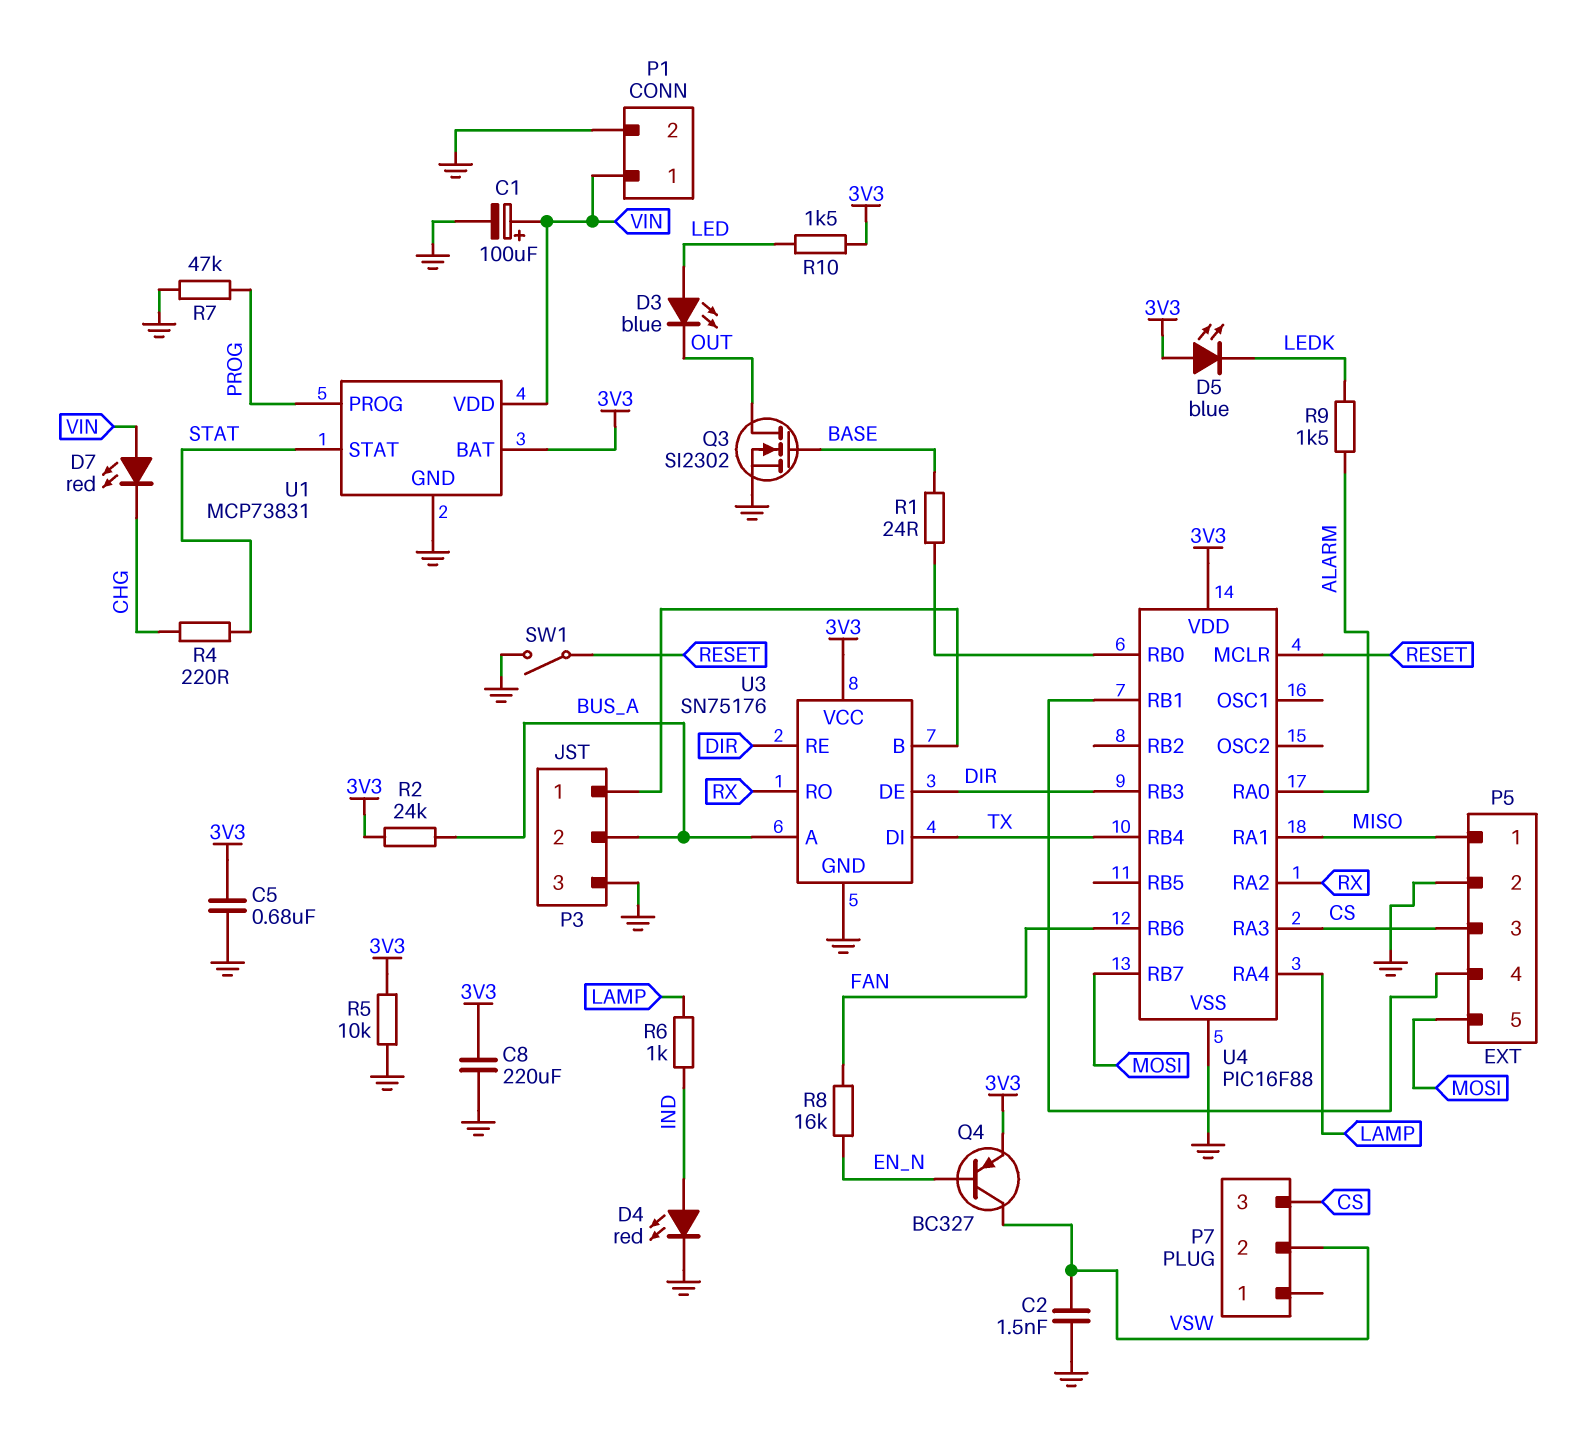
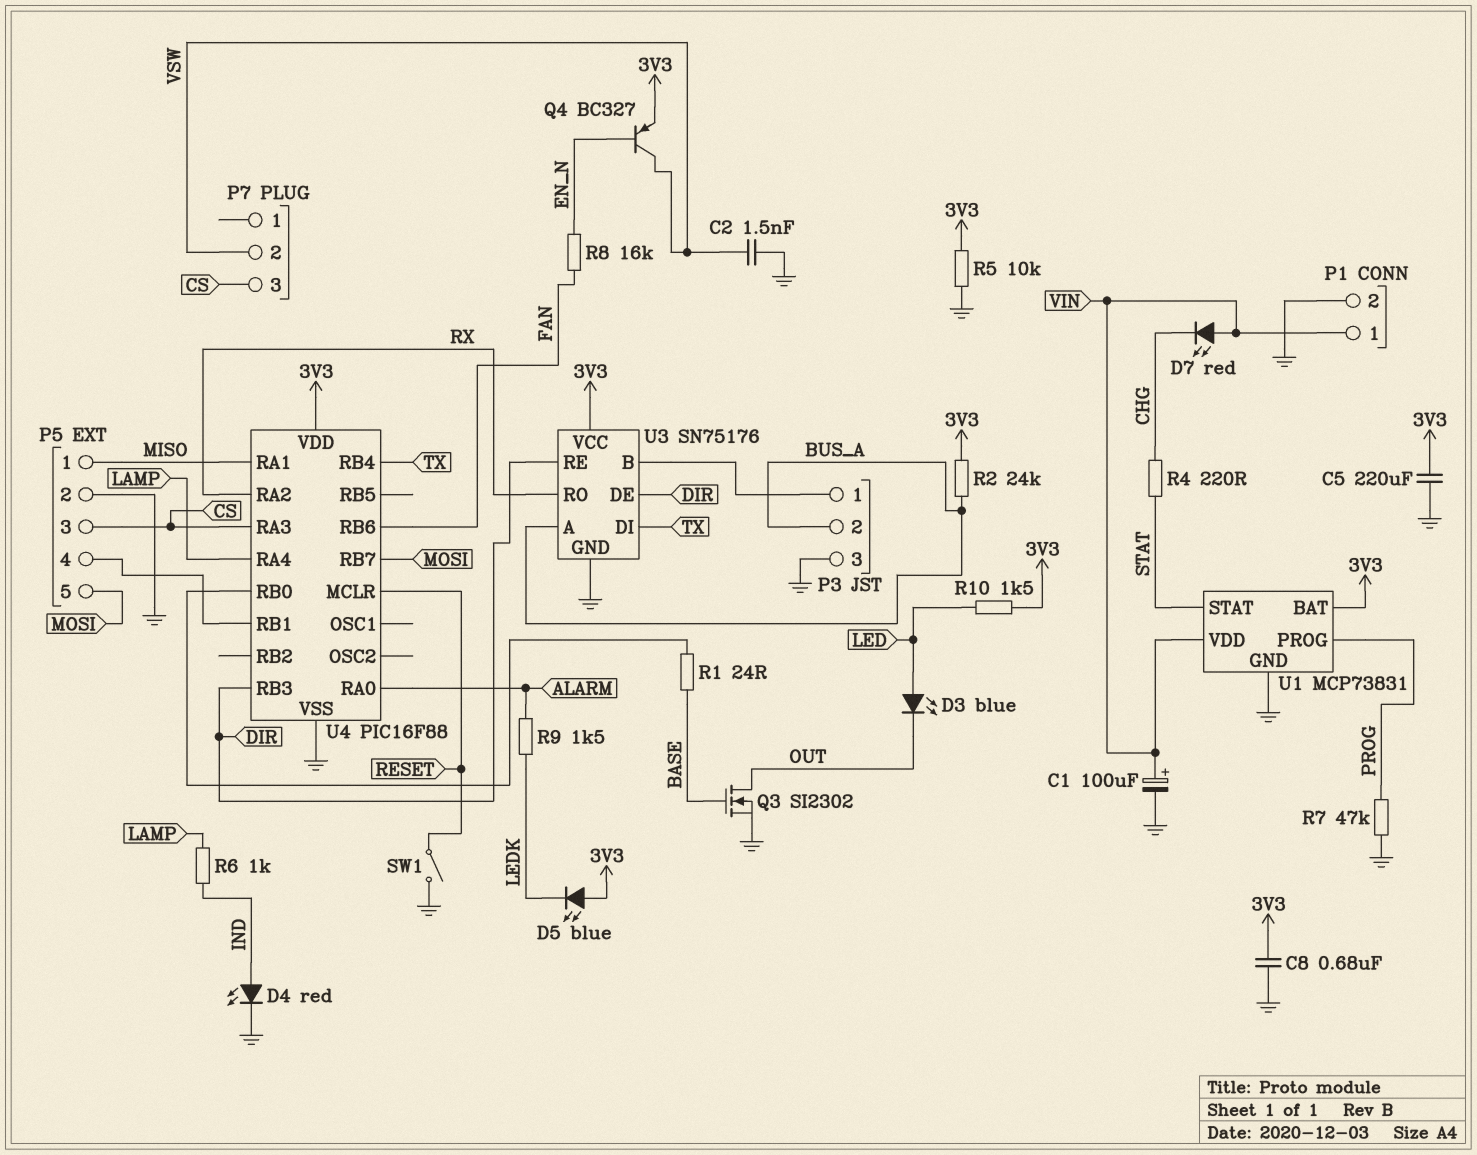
C5: 680nF (3V3, GND) -> 220uF (3V3, GND)
C8: 220uF (3V3, GND) -> 680nF (3V3, GND)

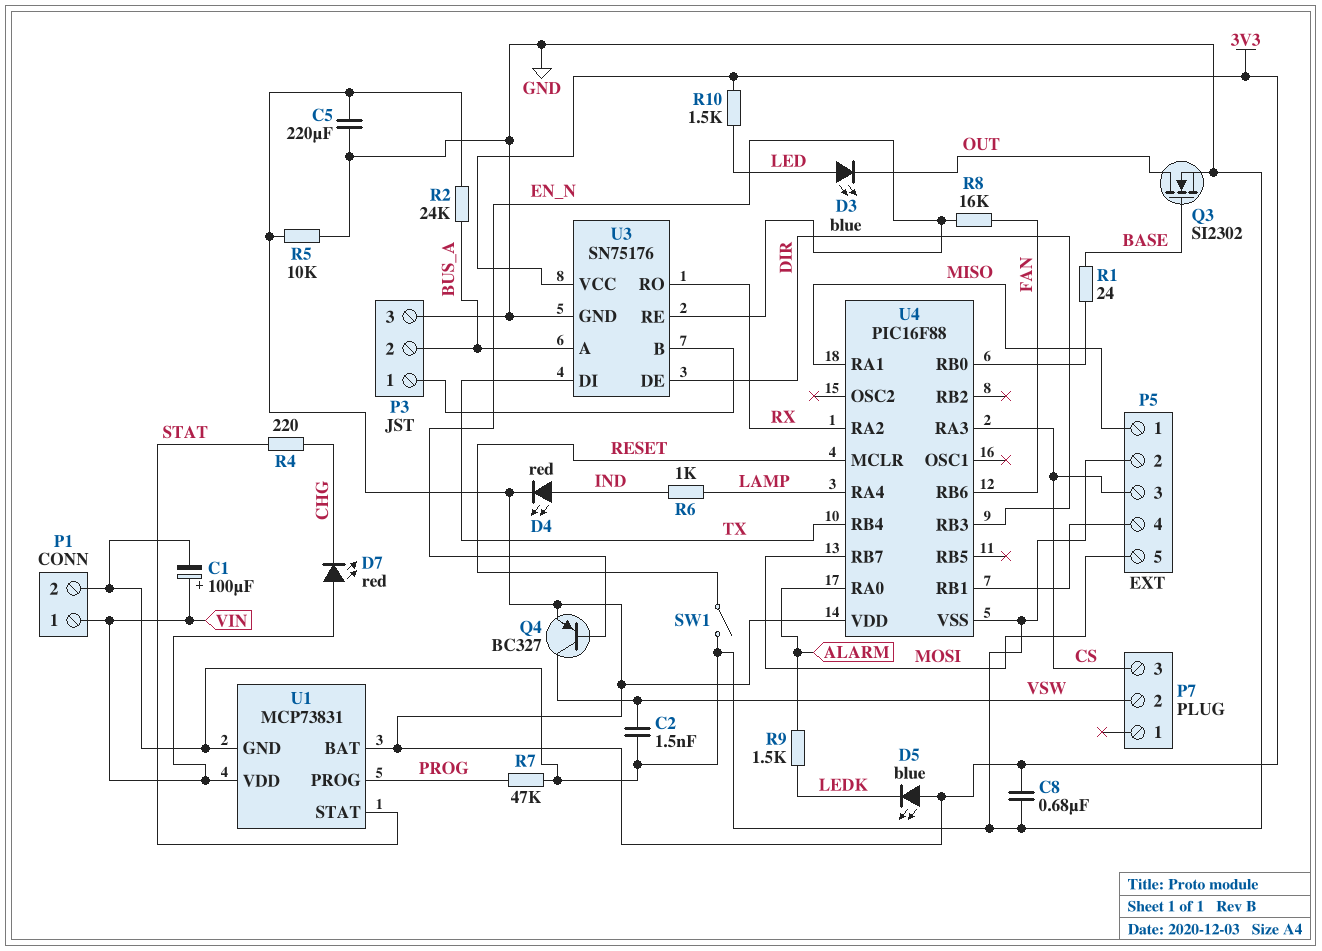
D4: LED red (A IND, K GND) -> LED red (A IND, K 3V3)
U3 pin RE: DIR -> EN_N

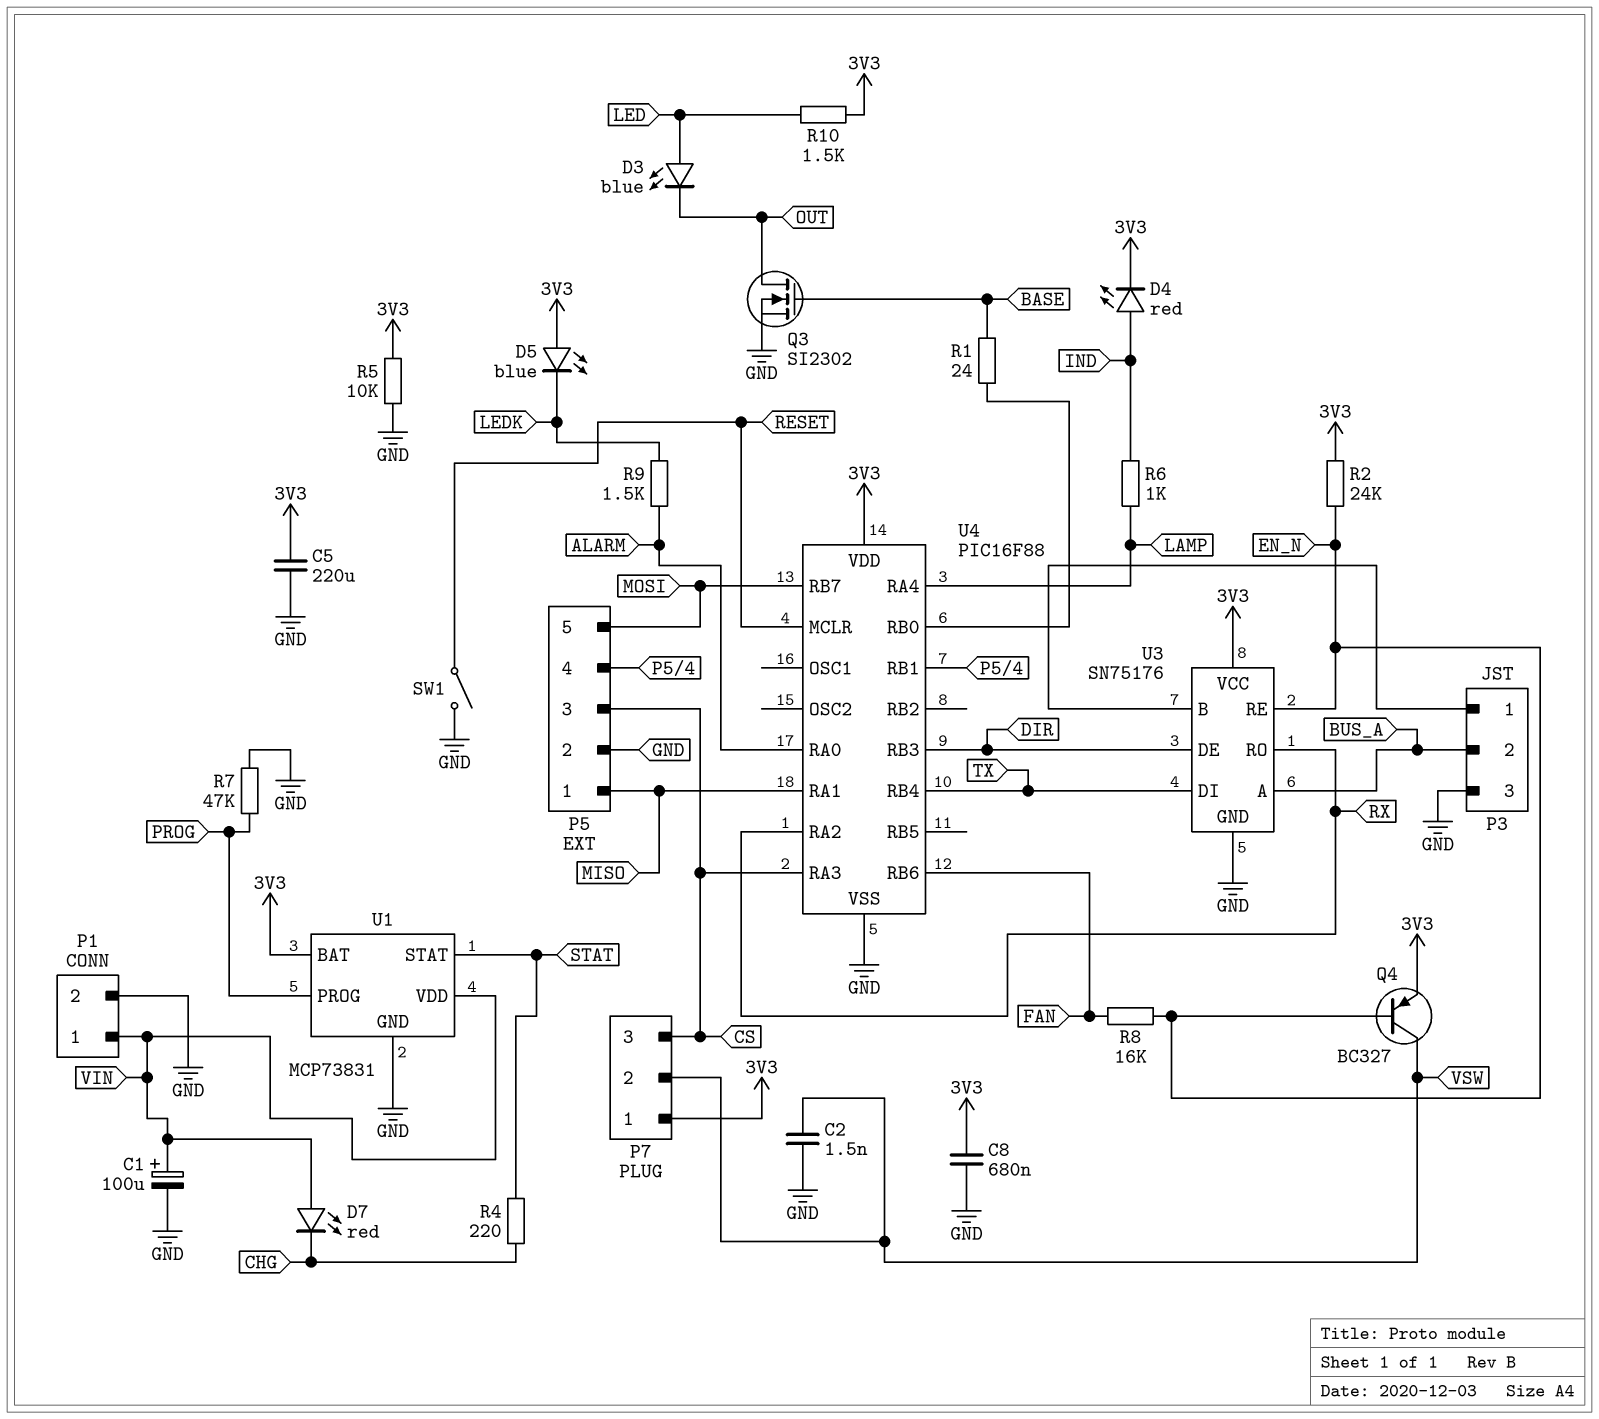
P7 pin 1: none -> 3V3
R2: 24k (3V3, BUS_A) -> 24k (3V3, EN_N)

